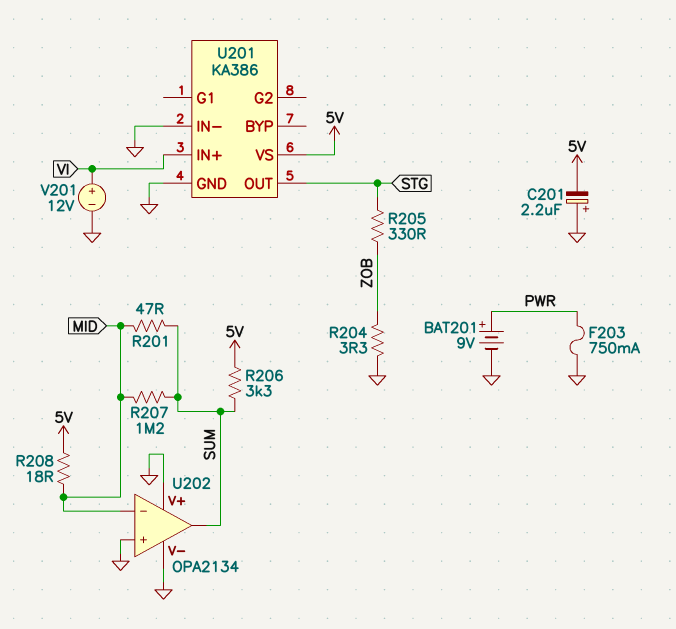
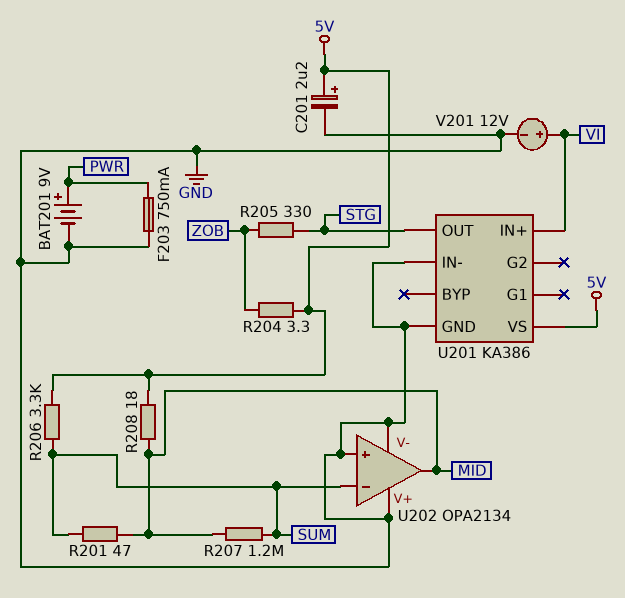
C201: 2.2uF (plus GND, minus 5V) -> 2.2uF (plus 5V, minus GND)
R204: 3.3 (GND, ZOB) -> 3.3 (5V, ZOB)
U202 pin in-: MID -> SUM
U202 pin out: SUM -> MID

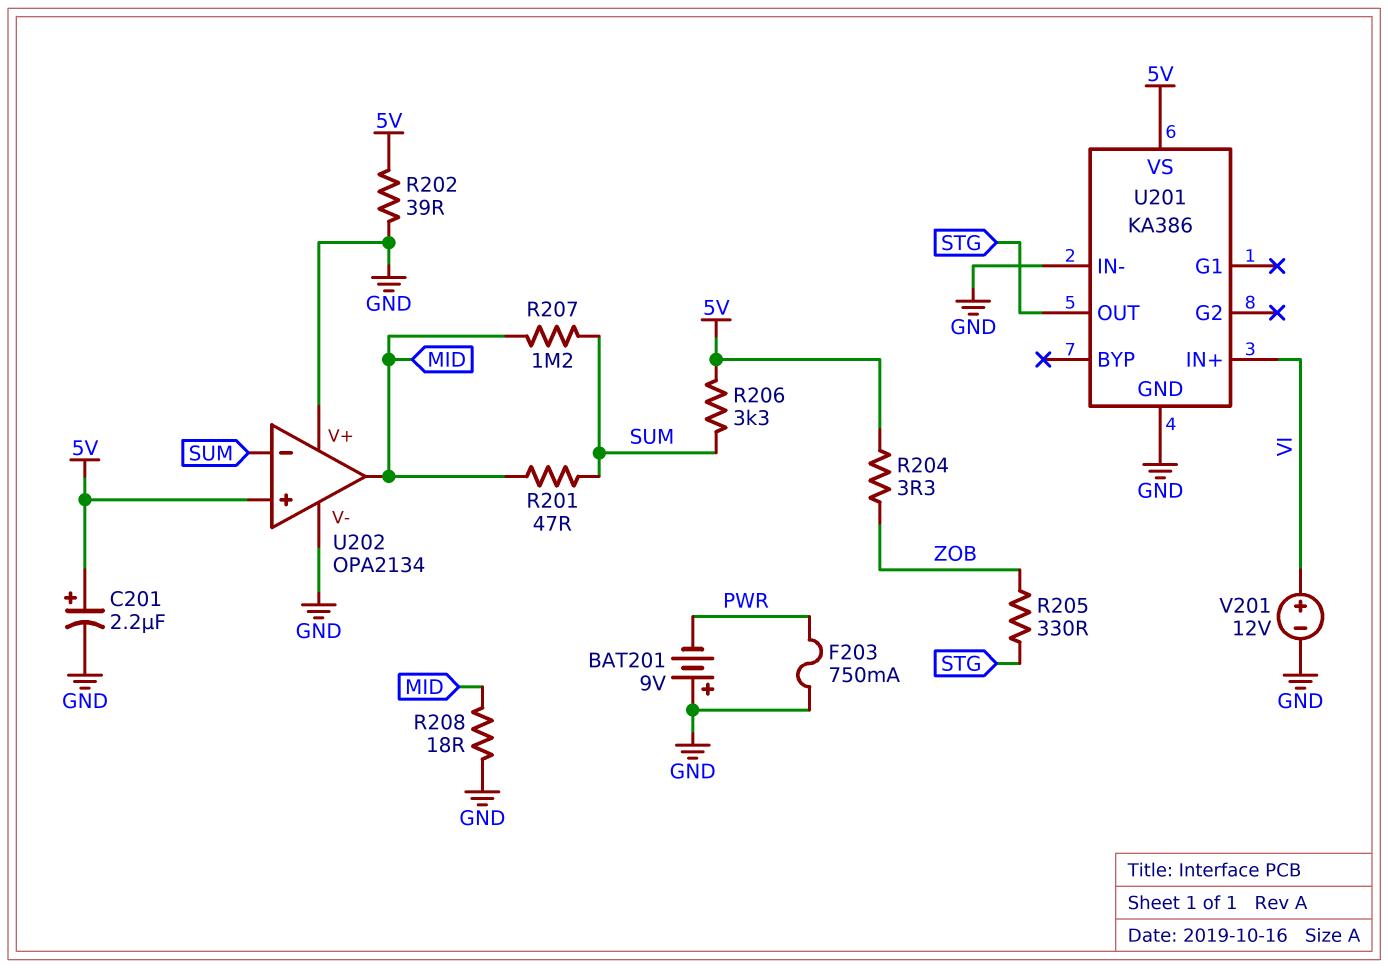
BAT201: 9V (plus PWR, minus GND) -> 9V (plus GND, minus PWR)
R202: none -> 39 (5V, GND)
R208: 18 (5V, MID) -> 18 (GND, MID)
U202 pin in+: GND -> 5V

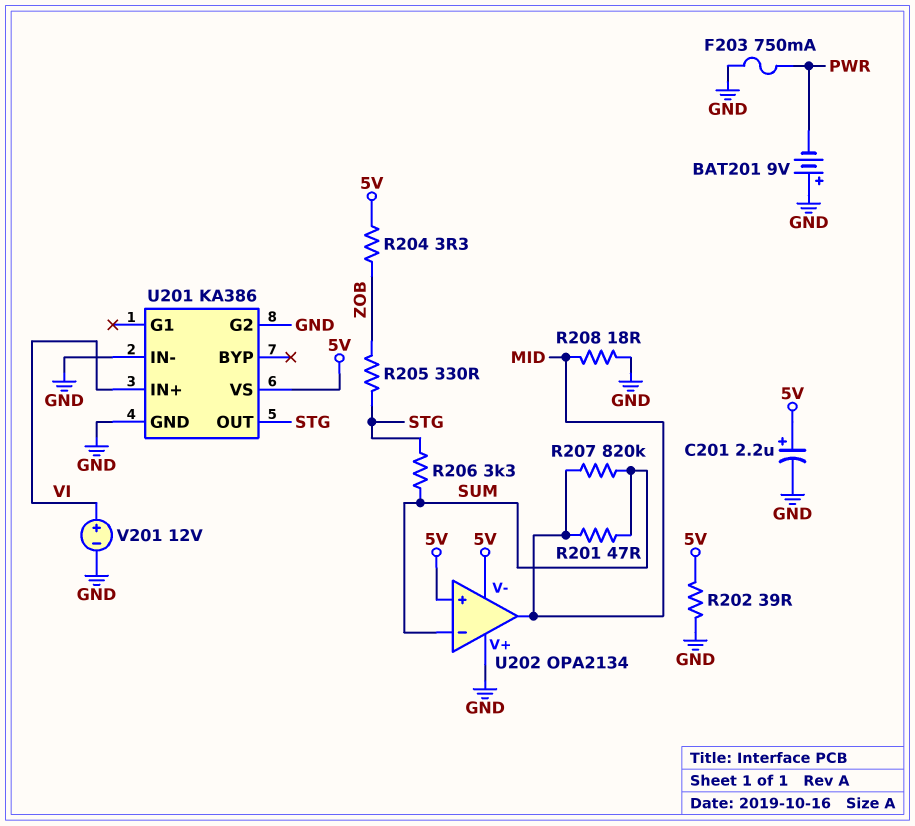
R206: 3.3k (5V, SUM) -> 3.3k (STG, SUM)
R207: 1.2M (MID, SUM) -> 820k (MID, SUM)
U201 pin G2: none -> GND
U202 pin V-: GND -> 5V

